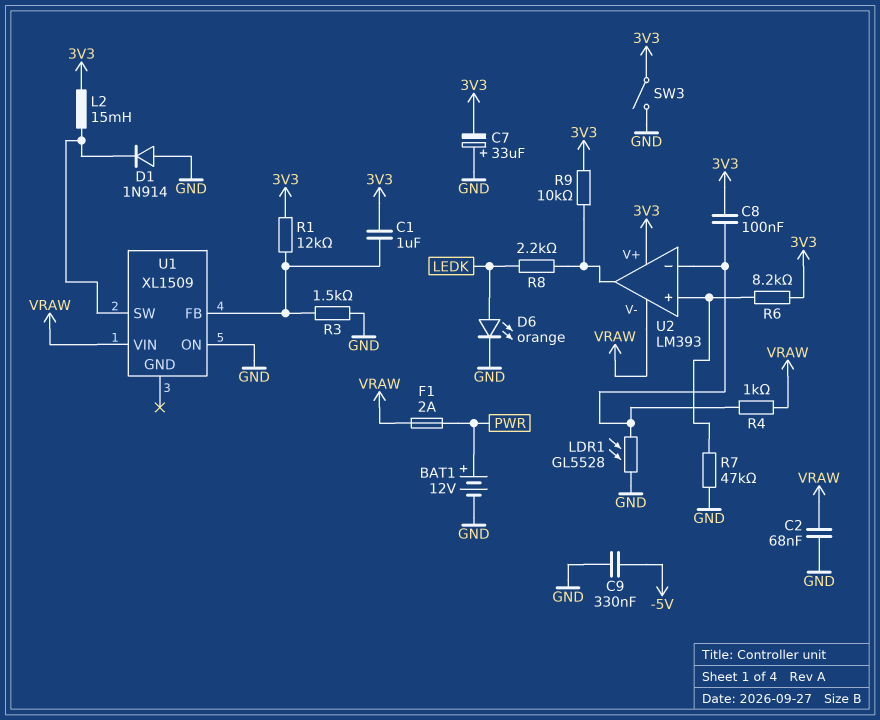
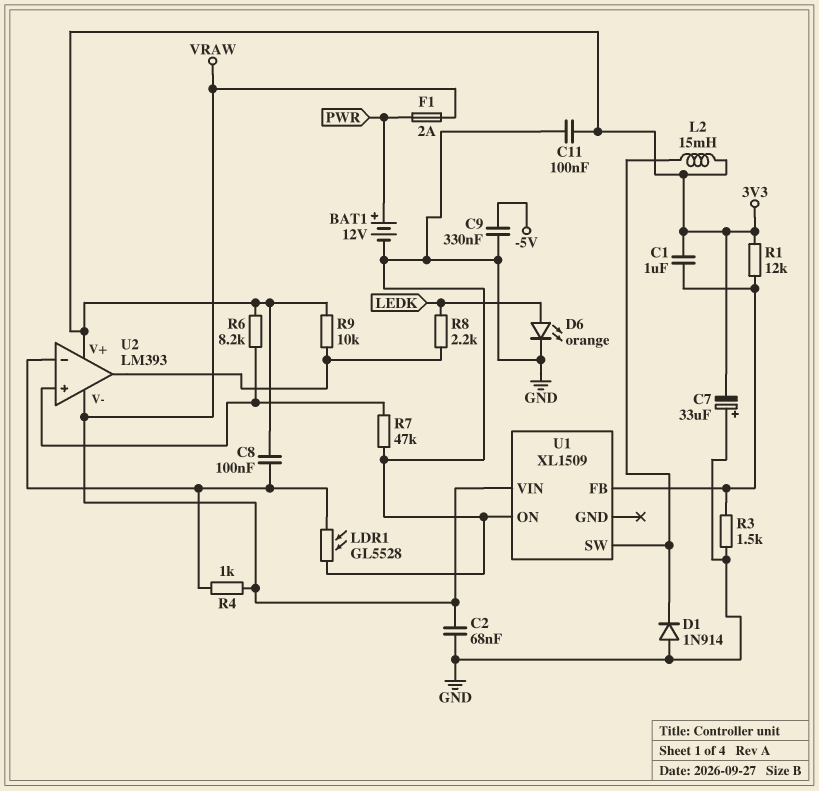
C11: none -> 100nF (3V3, GND)
SW3: switch (3V3, GND) -> none

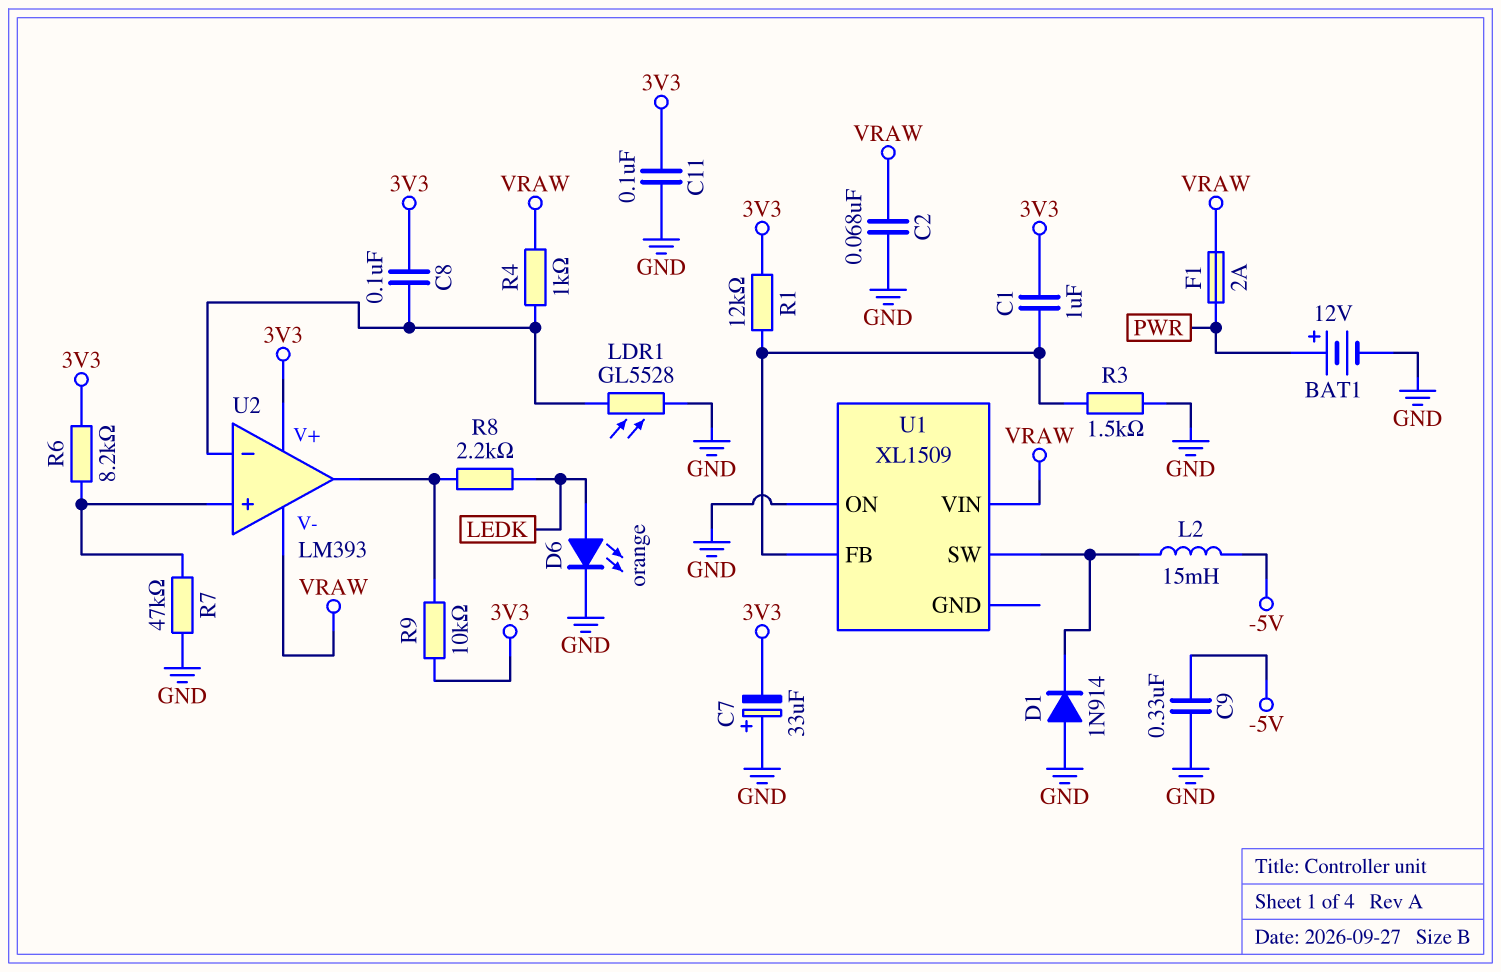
L2: 15mH (3V3, U1/SW) -> 15mH (-5V, U1/SW)

